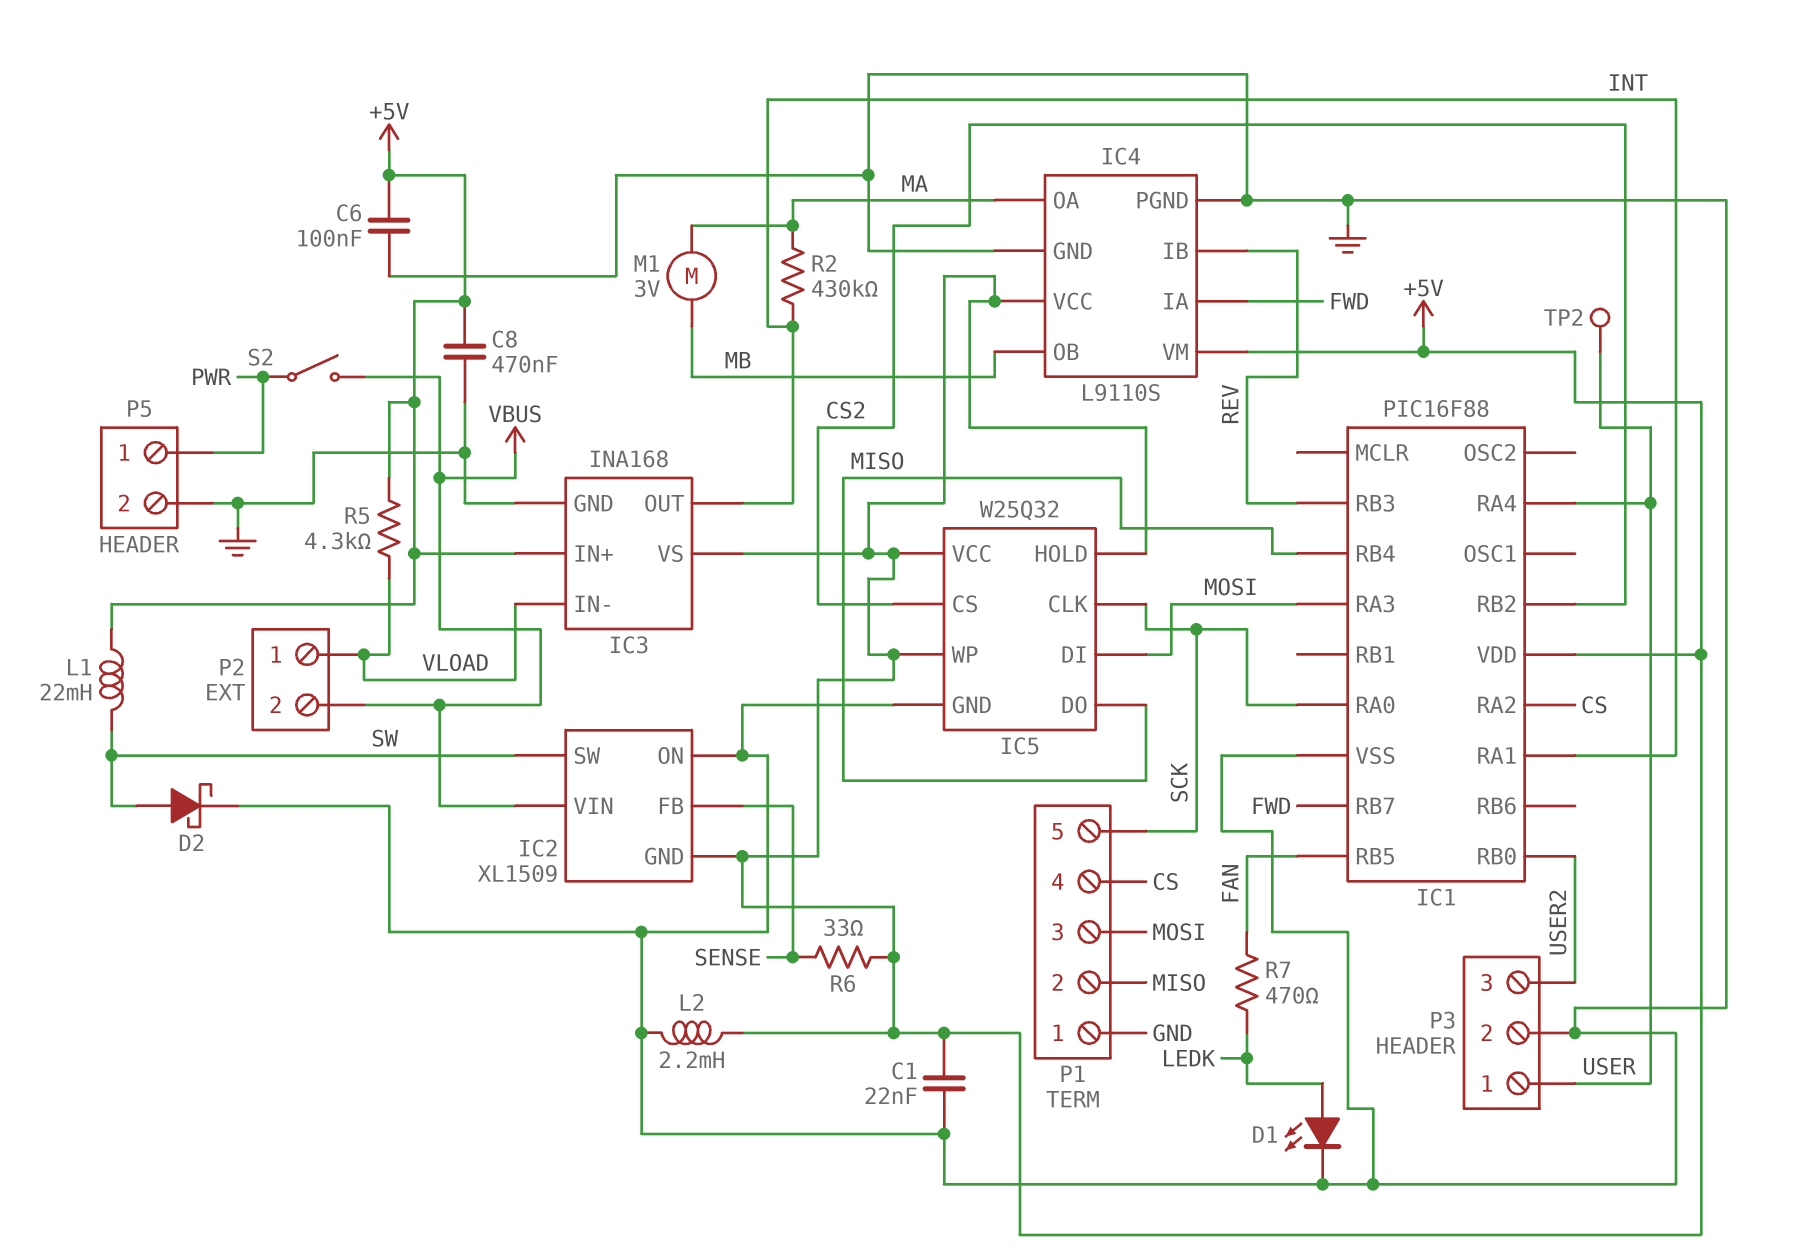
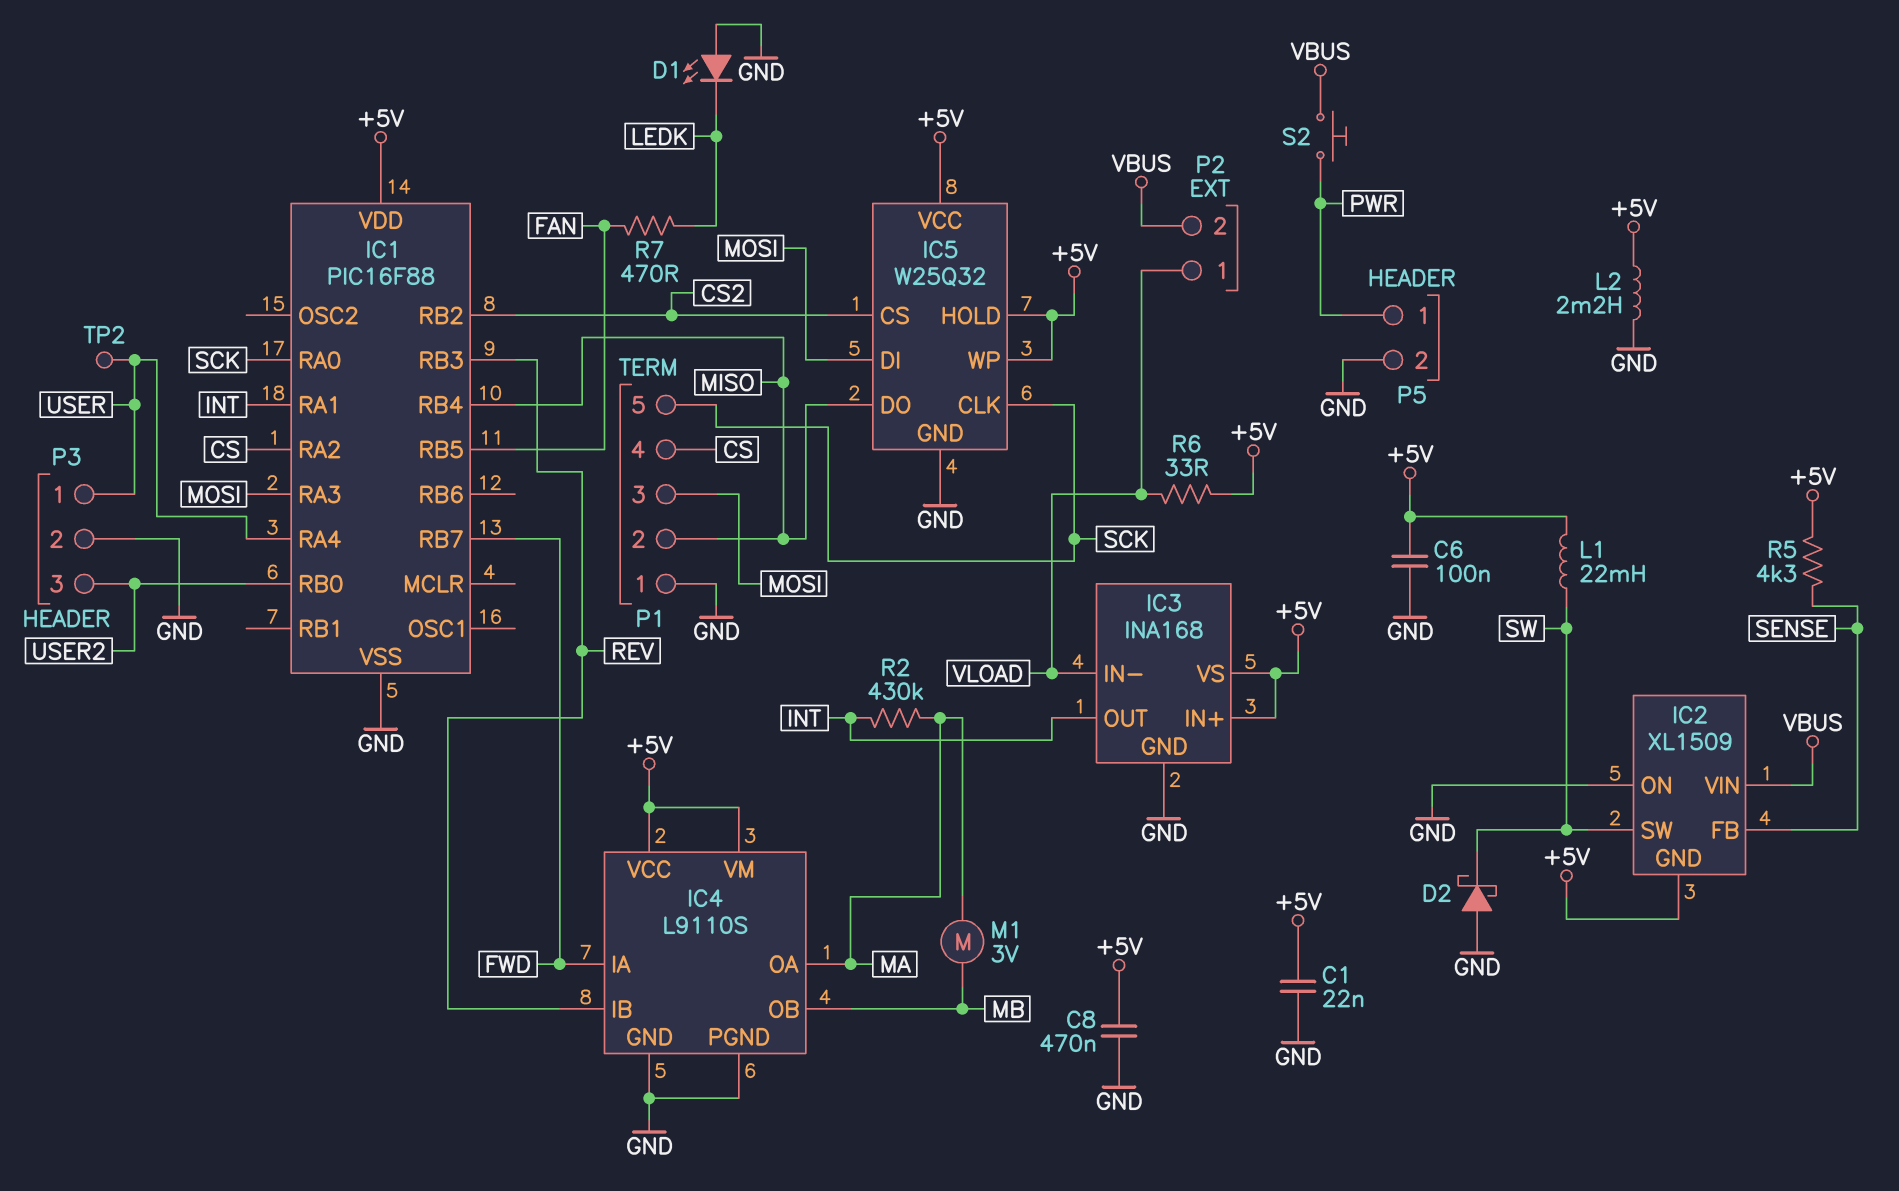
D1: LED (A LEDK, K GND) -> LED (A GND, K LEDK)
D2: schottky (A SW, K GND) -> schottky (A GND, K SW)
R5: 4.3k (+5V, VLOAD) -> 4.3k (+5V, SENSE)
R6: 33 (+5V, SENSE) -> 33 (+5V, VLOAD)
S2: switch (PWR, VBUS) -> button (PWR, VBUS)

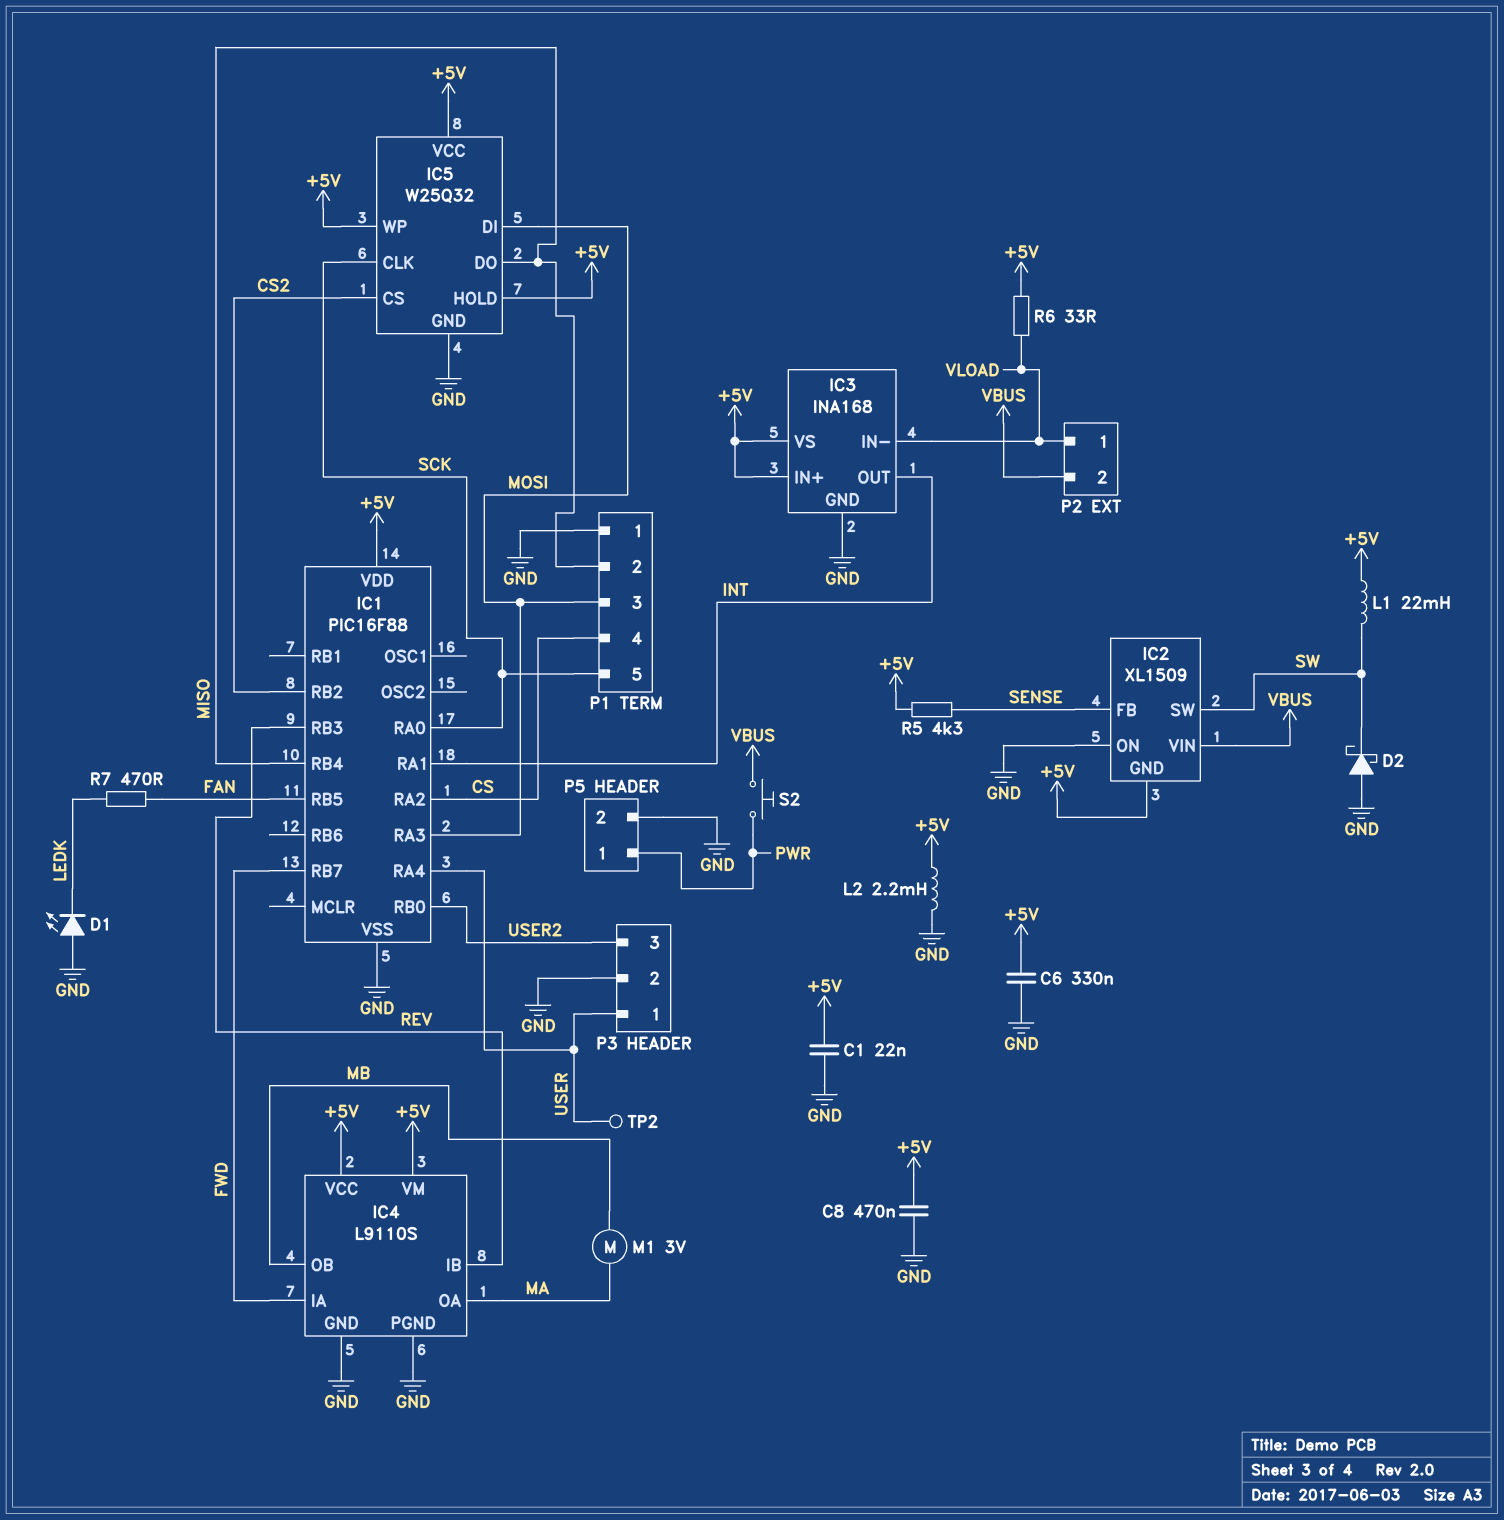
C6: 100nF (+5V, GND) -> 330nF (+5V, GND)
R2: 430k (INT, MA) -> none

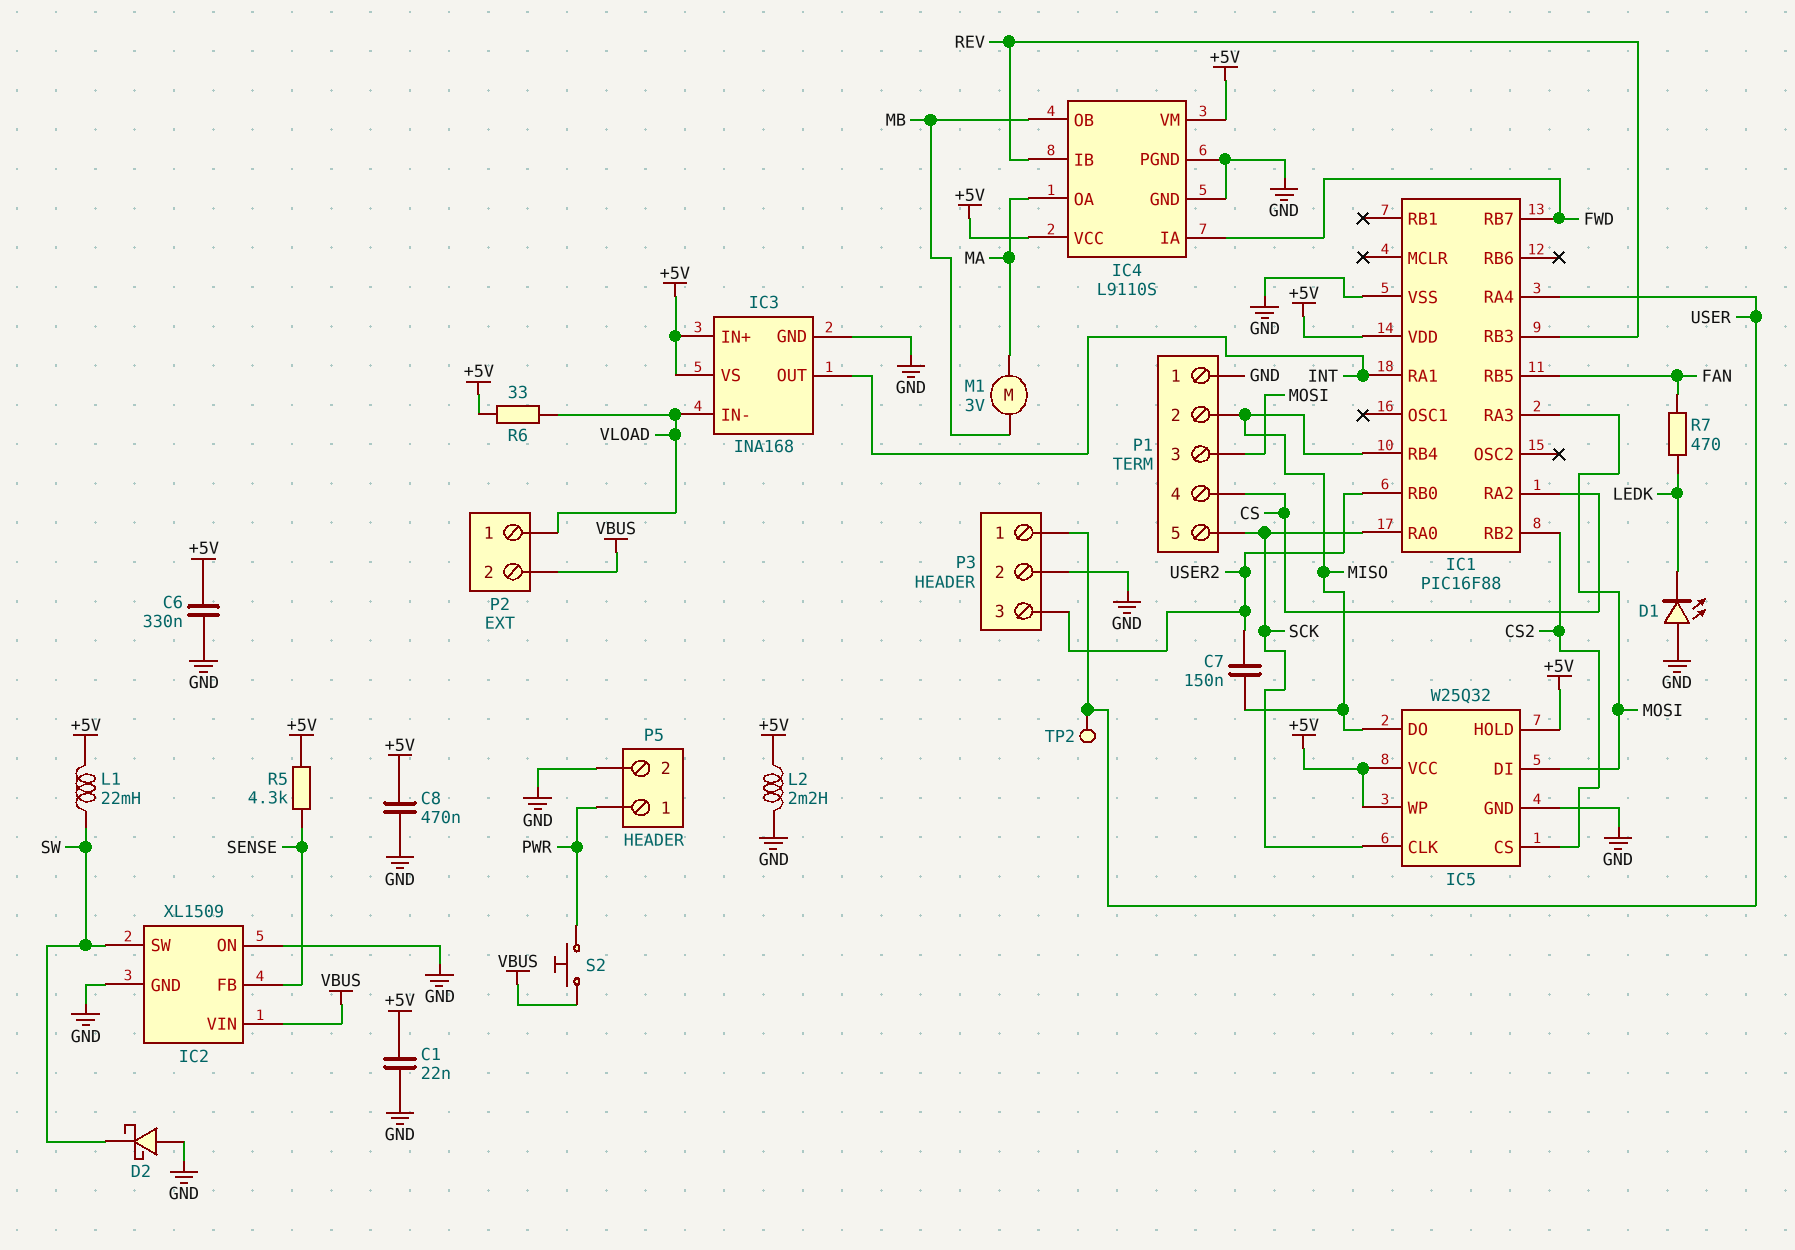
C7: none -> 150nF (MISO, USER2)
IC2 pin GND: +5V -> GND

